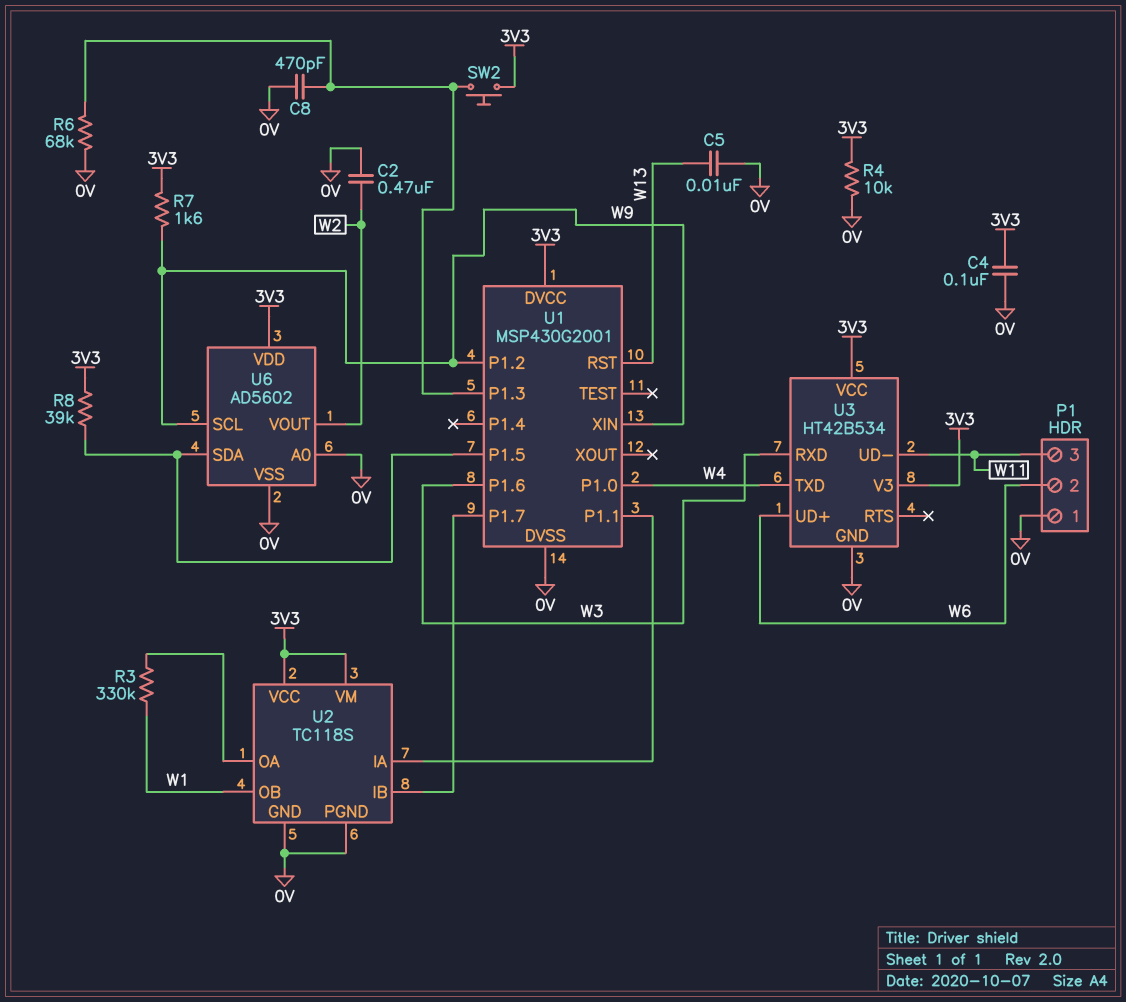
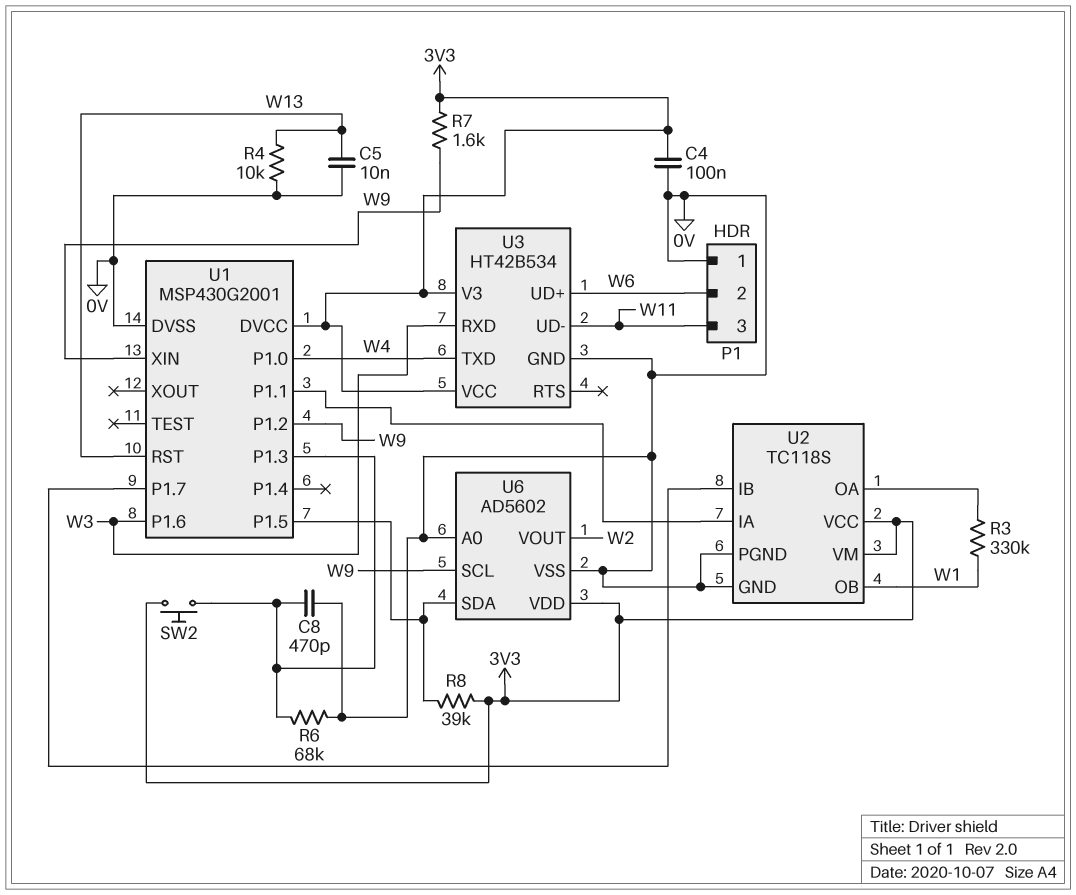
C2: 470nF (0V, W2) -> none
R4: 10k (0V, 3V3) -> 10k (0V, W13)

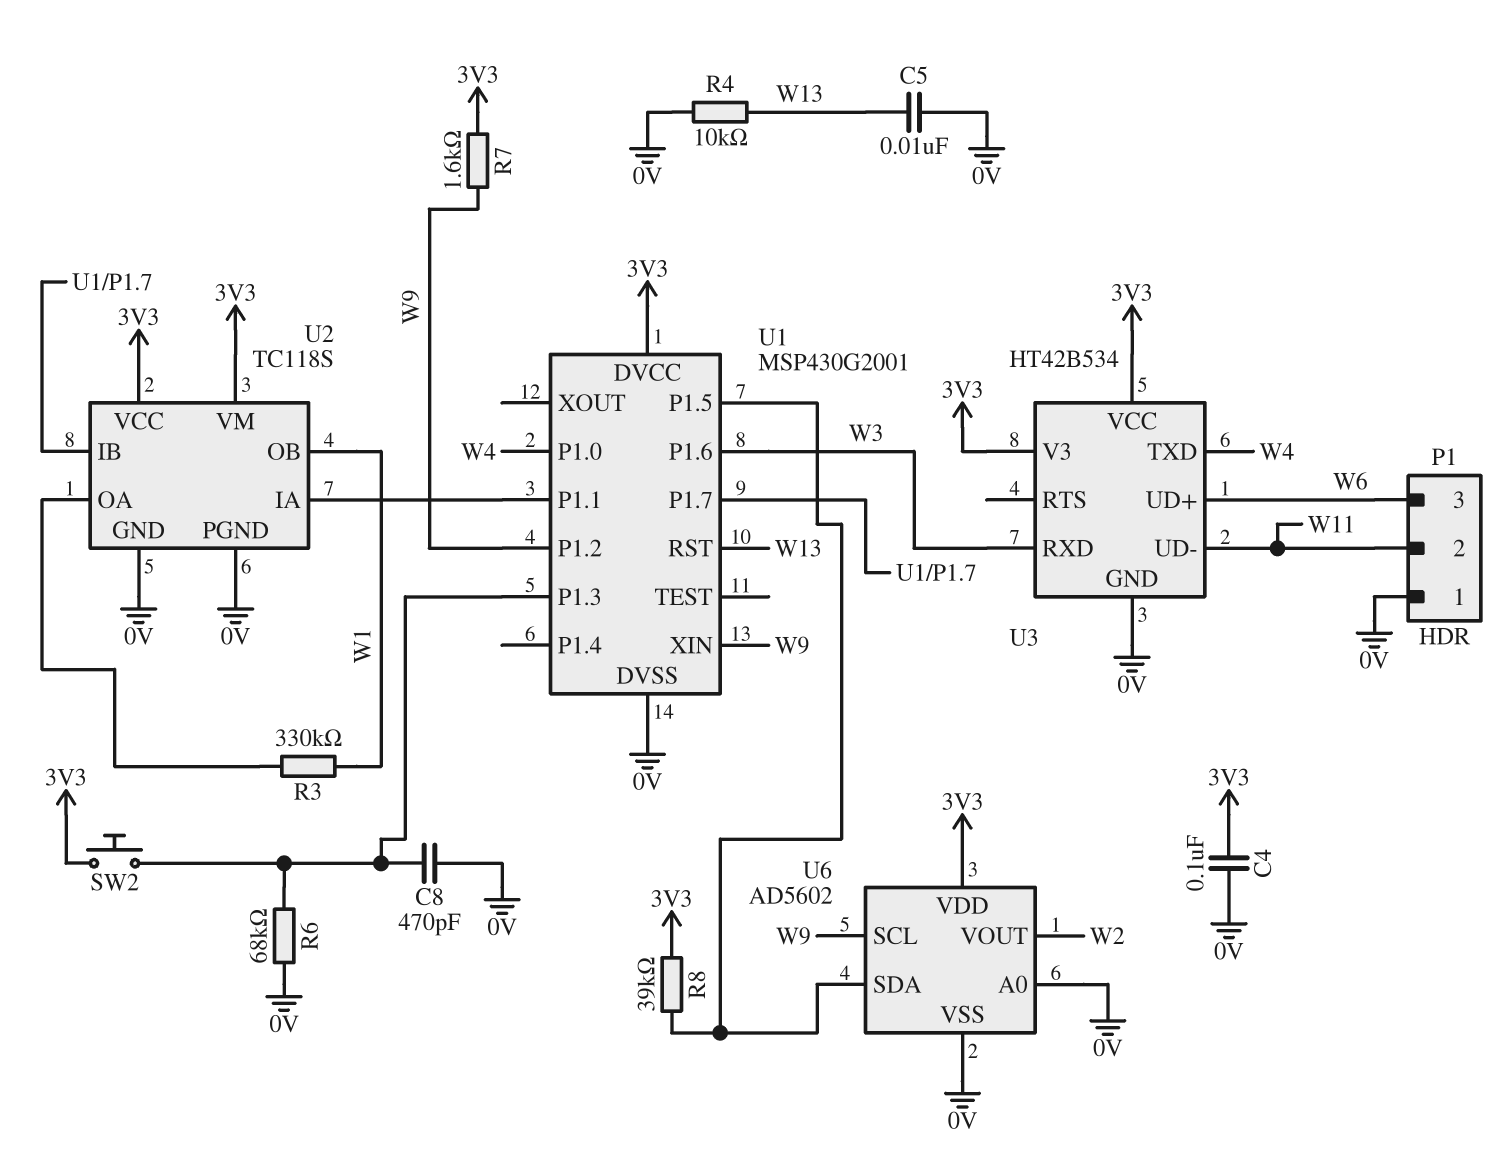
P1 pin 2: W6 -> W11
P1 pin 3: W11 -> W6

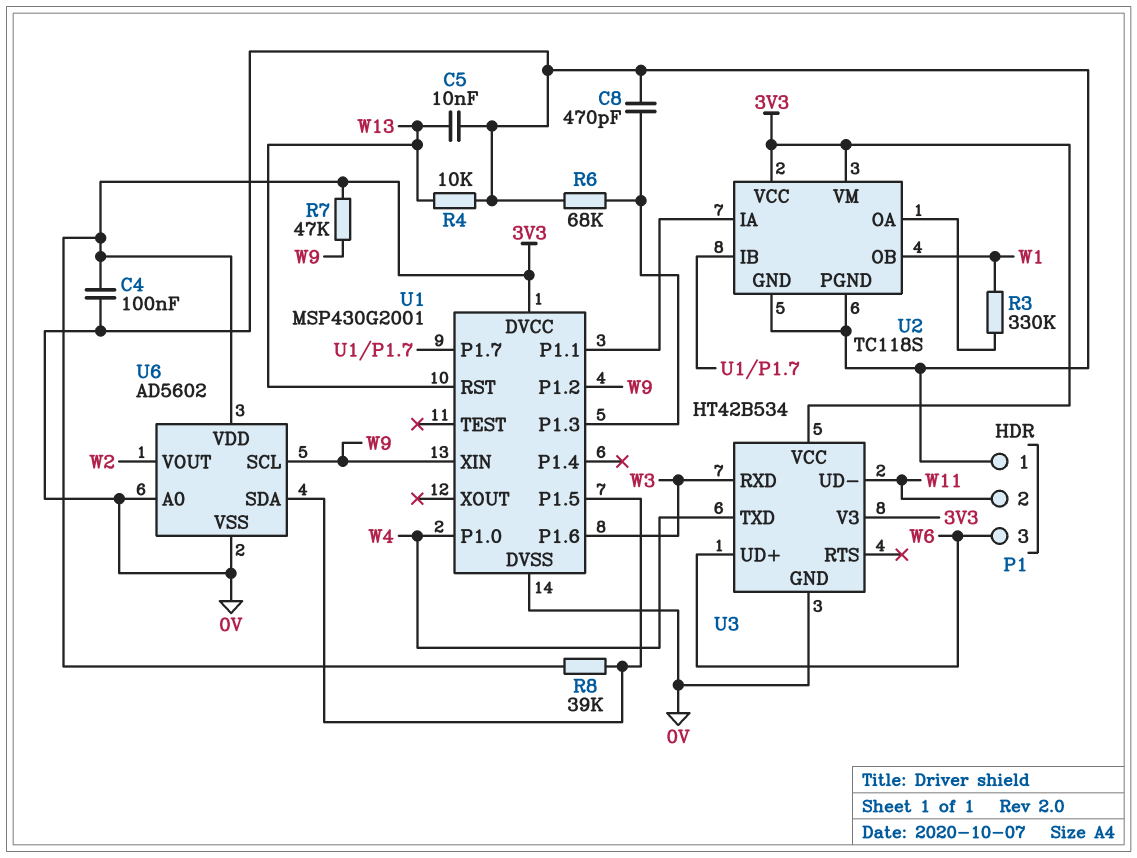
R7: 1.6k (3V3, W9) -> 47k (3V3, W9)
SW2: button (3V3, U1/P1.3) -> none

